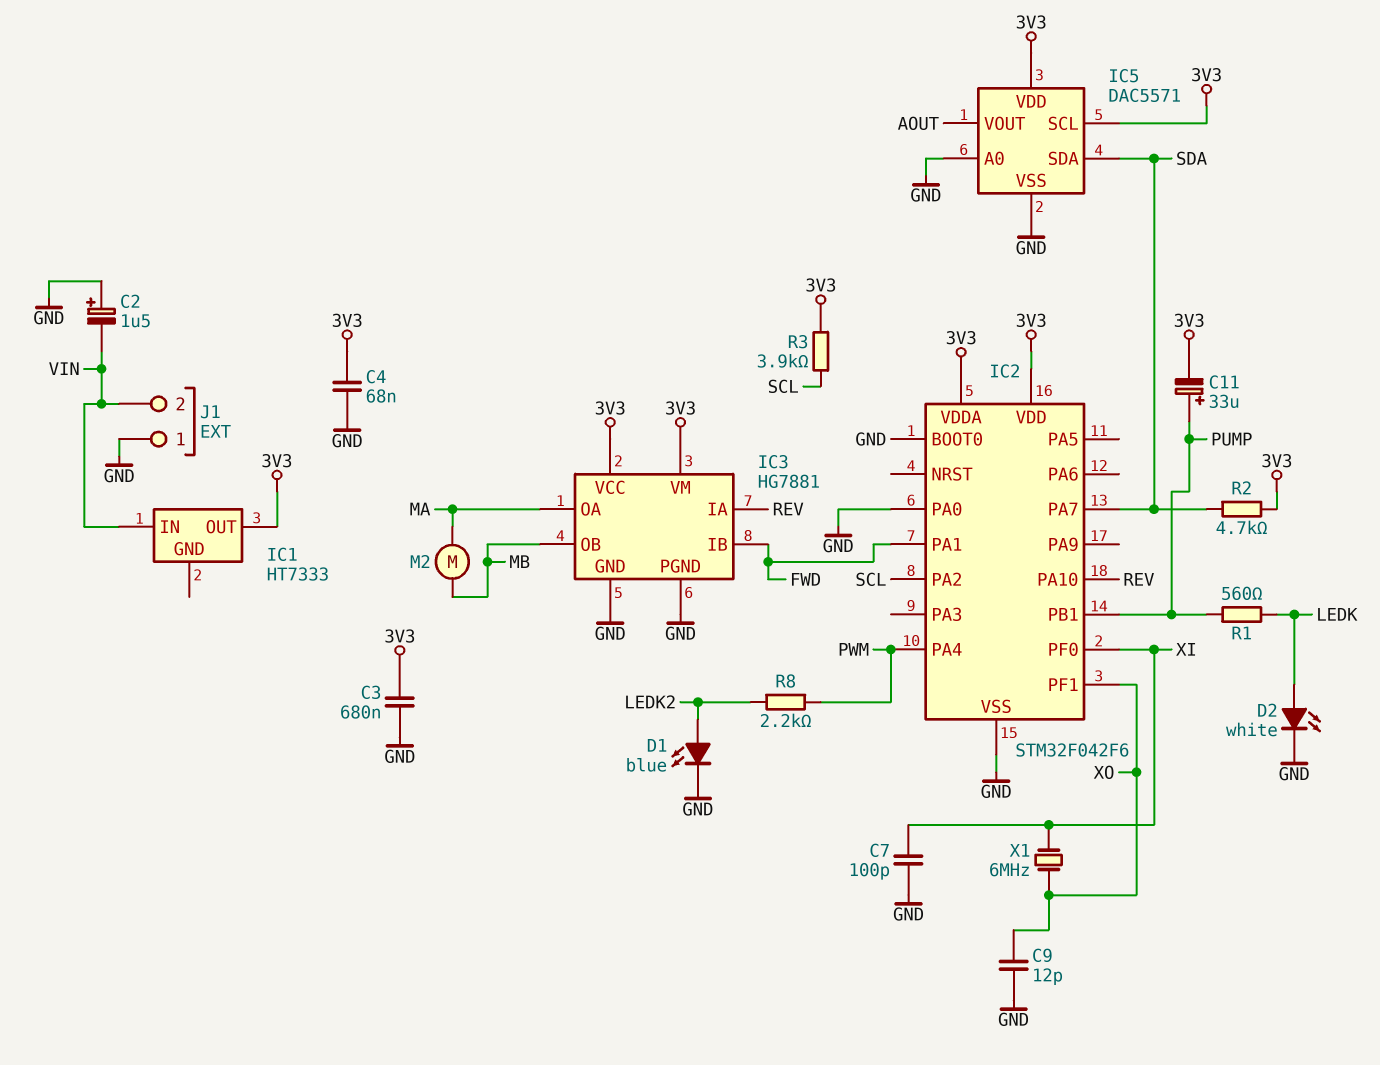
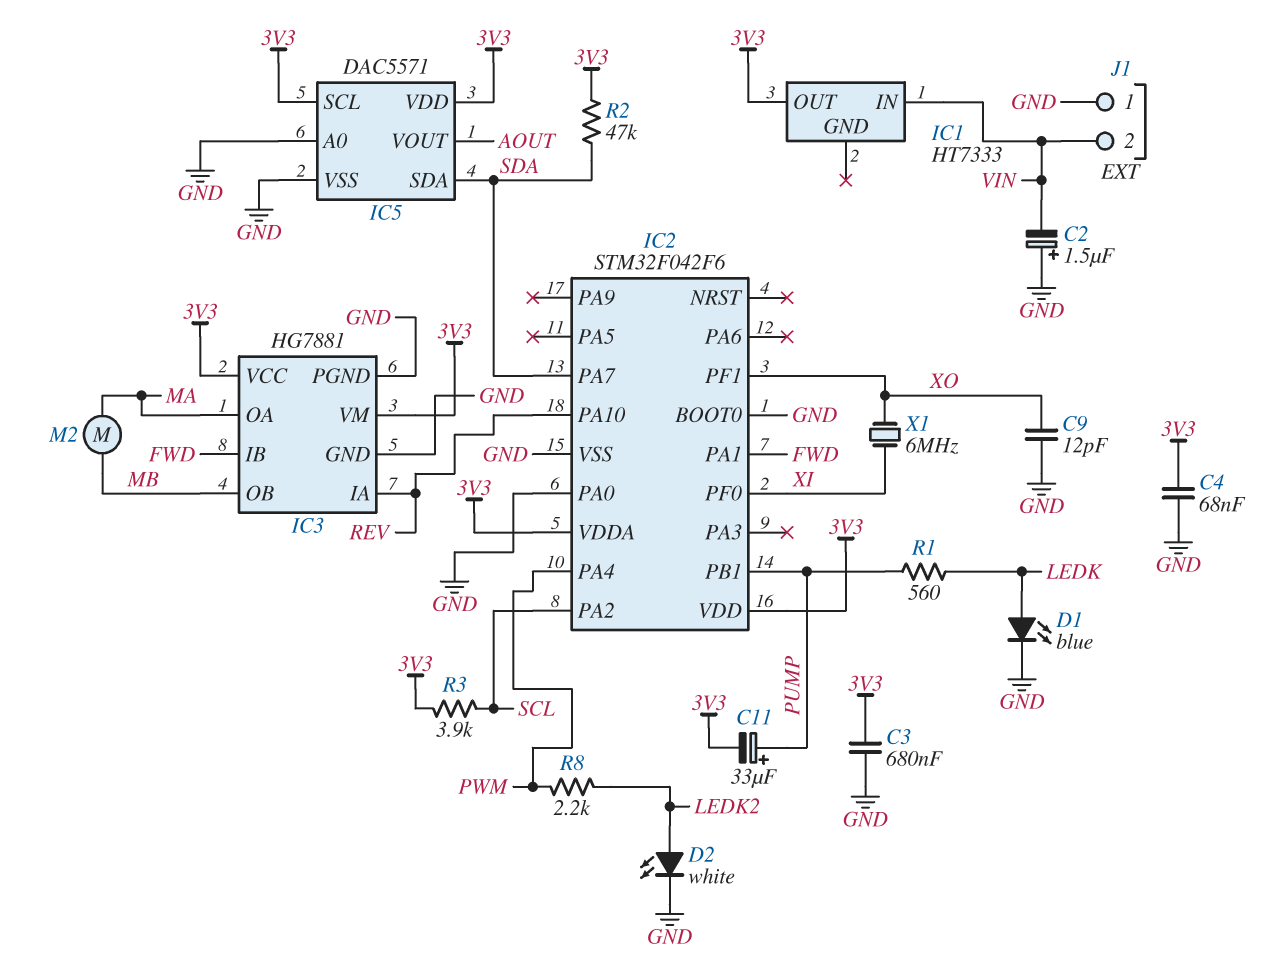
C7: 100pF (GND, XI) -> none
D1: LED blue (A LEDK2, K GND) -> LED blue (A LEDK, K GND)
D2: LED white (A LEDK, K GND) -> LED white (A LEDK2, K GND)
R2: 4.7k (3V3, SDA) -> 47k (3V3, SDA)

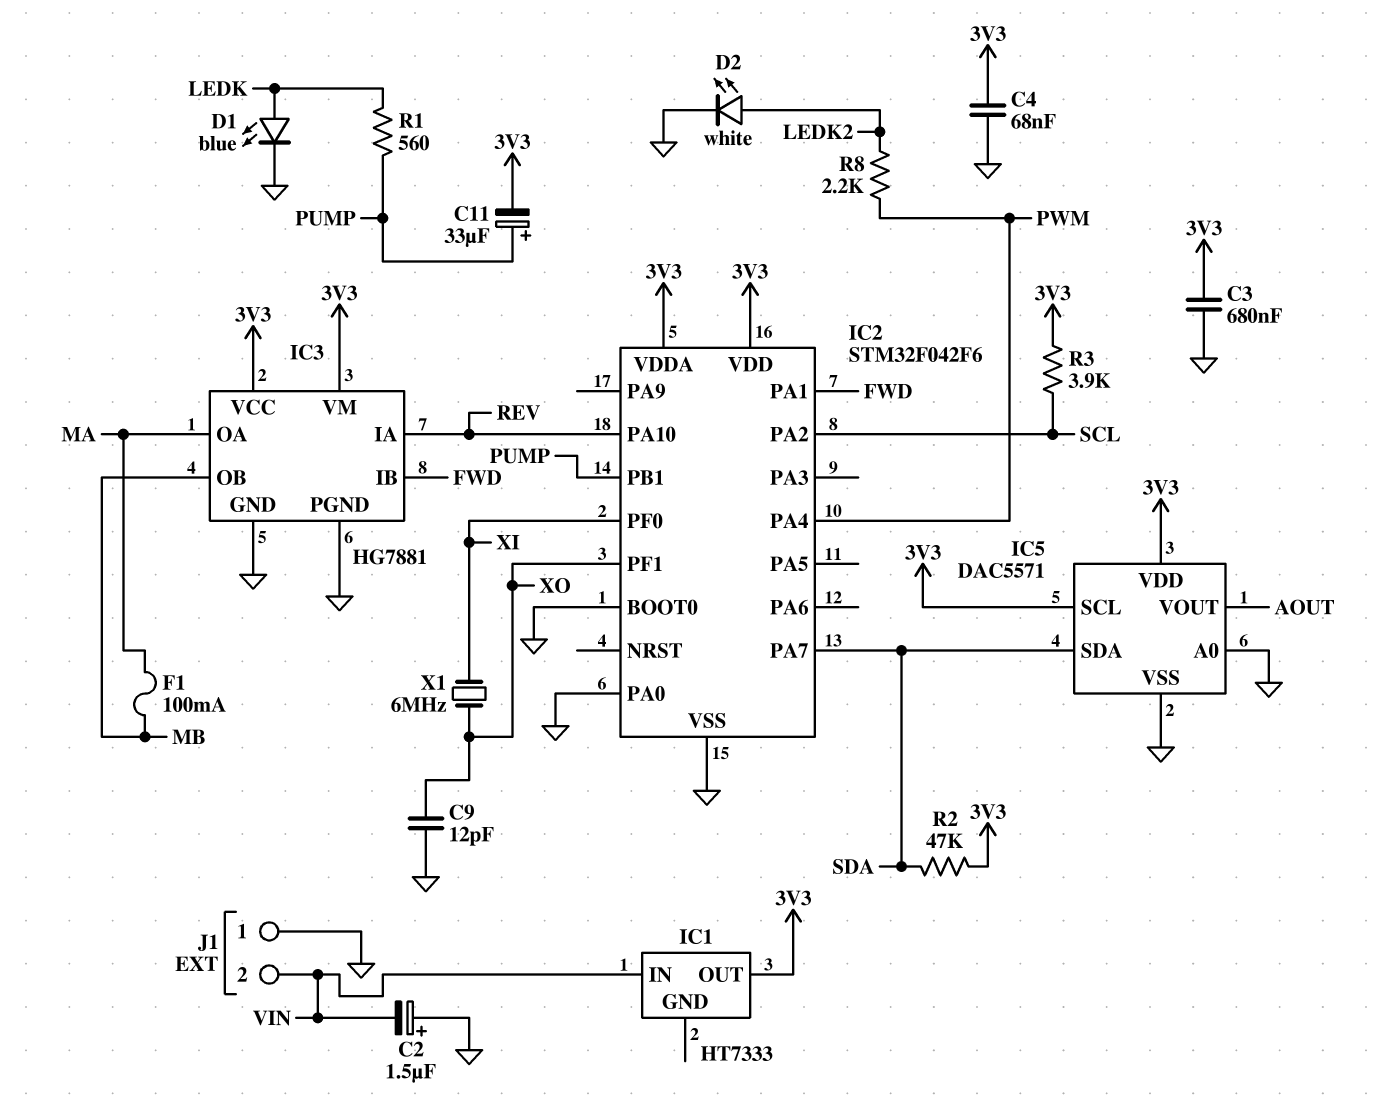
F1: none -> 100mA (MA, MB)
M2: motor (MA, MB) -> none

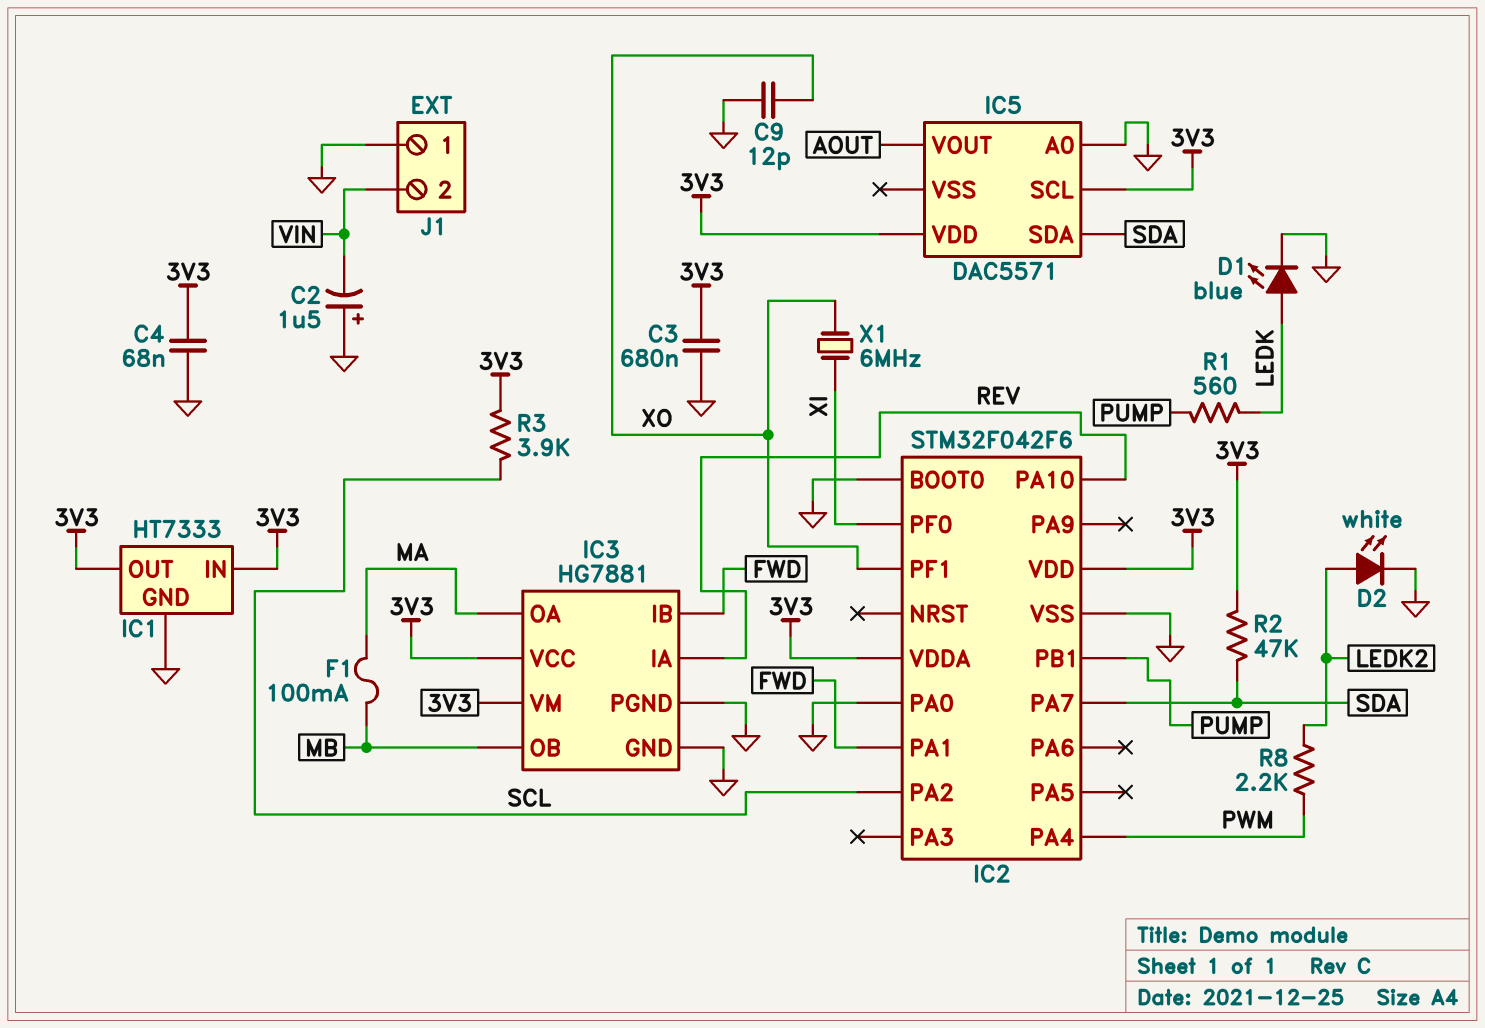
C11: 33uF (plus PUMP, minus 3V3) -> none
IC1 pin GND: none -> GND
IC1 pin IN: VIN -> 3V3
IC5 pin VSS: GND -> none

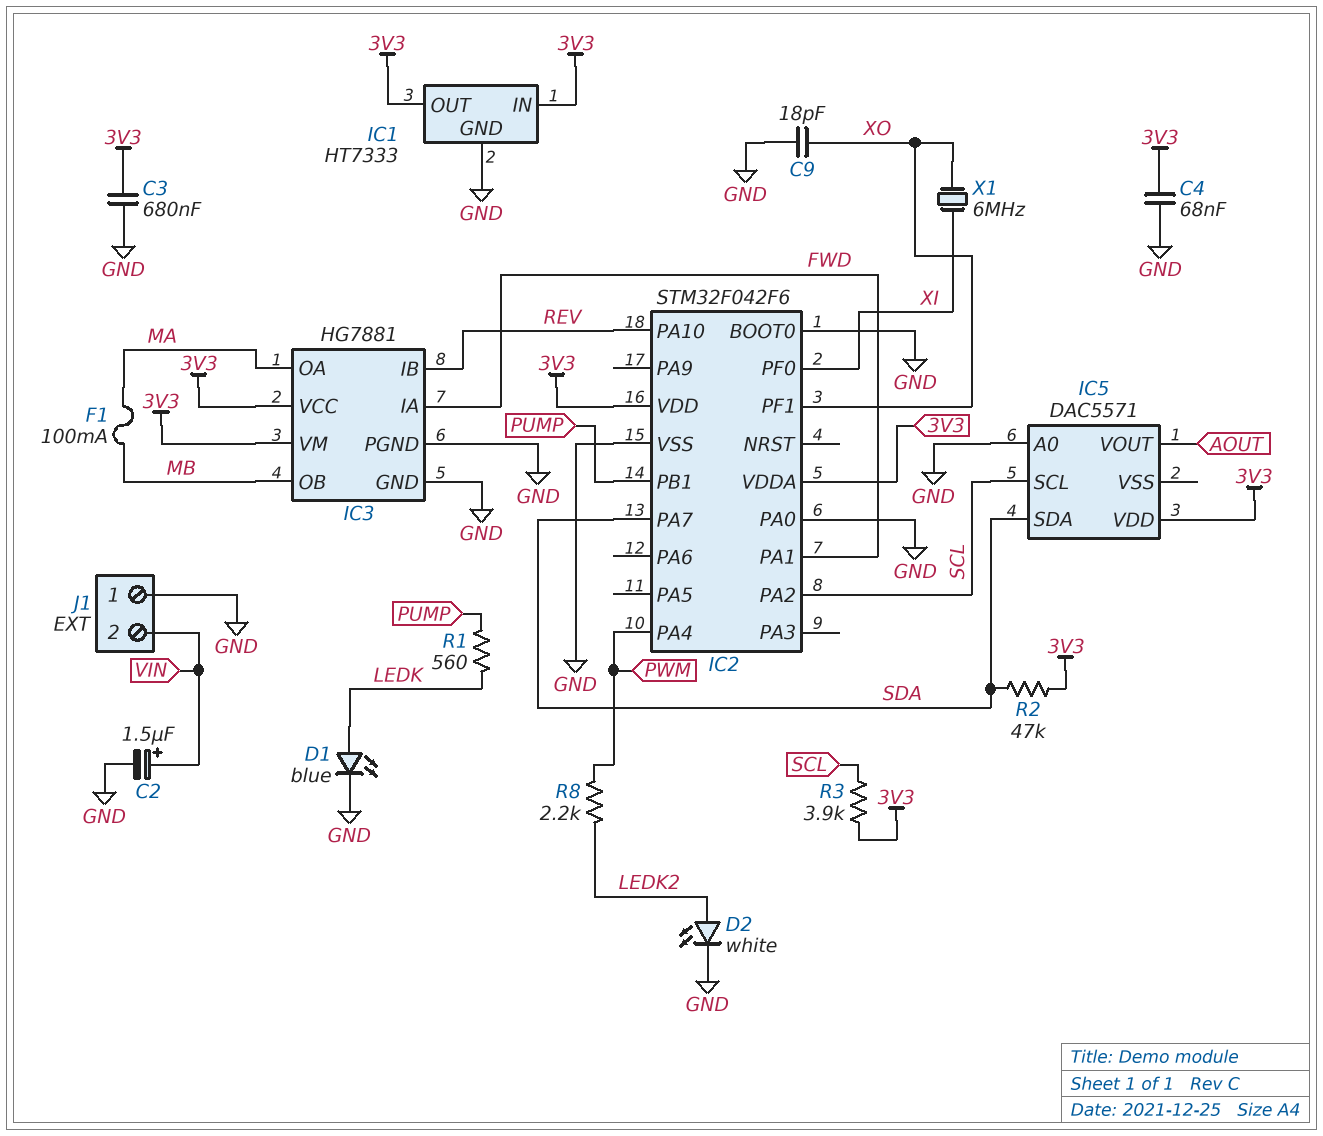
C2: 1.5uF (plus GND, minus VIN) -> 1.5uF (plus VIN, minus GND)
C9: 12pF (GND, XO) -> 18pF (GND, XO)
IC3 pin IA: REV -> FWD
IC3 pin IB: FWD -> REV
IC5 pin SCL: 3V3 -> SCL

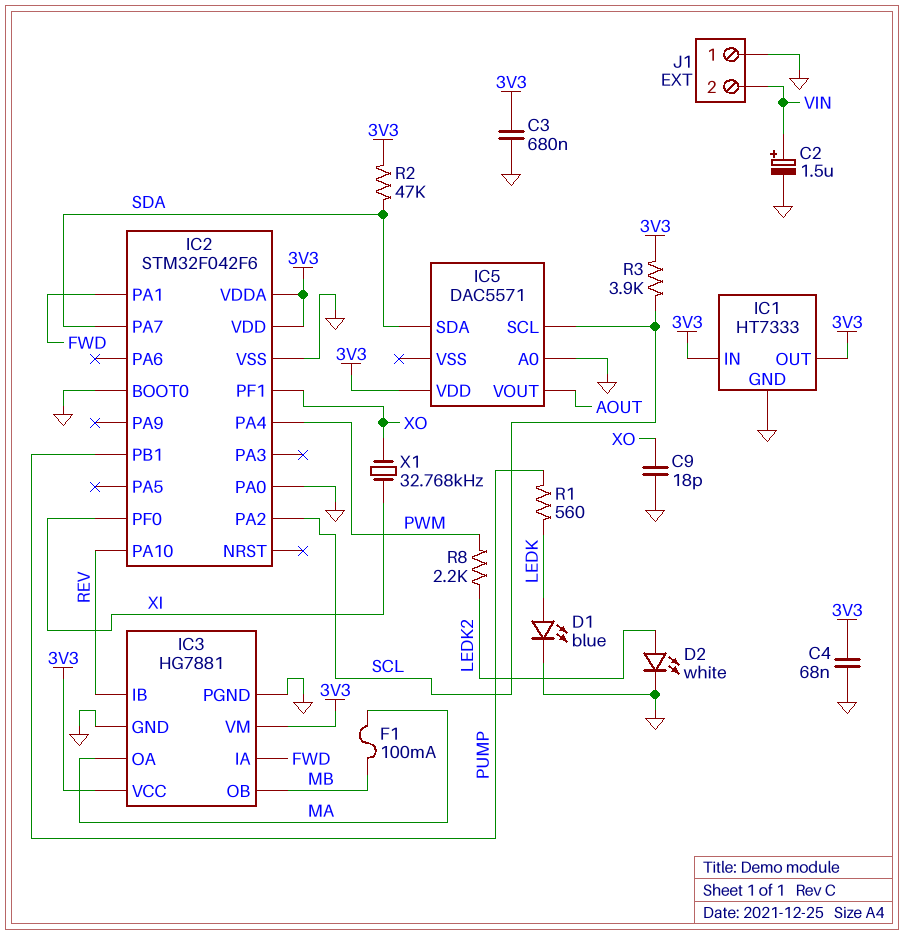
X1: 6MHz (XI, XO) -> 32.768kHz (XI, XO)

